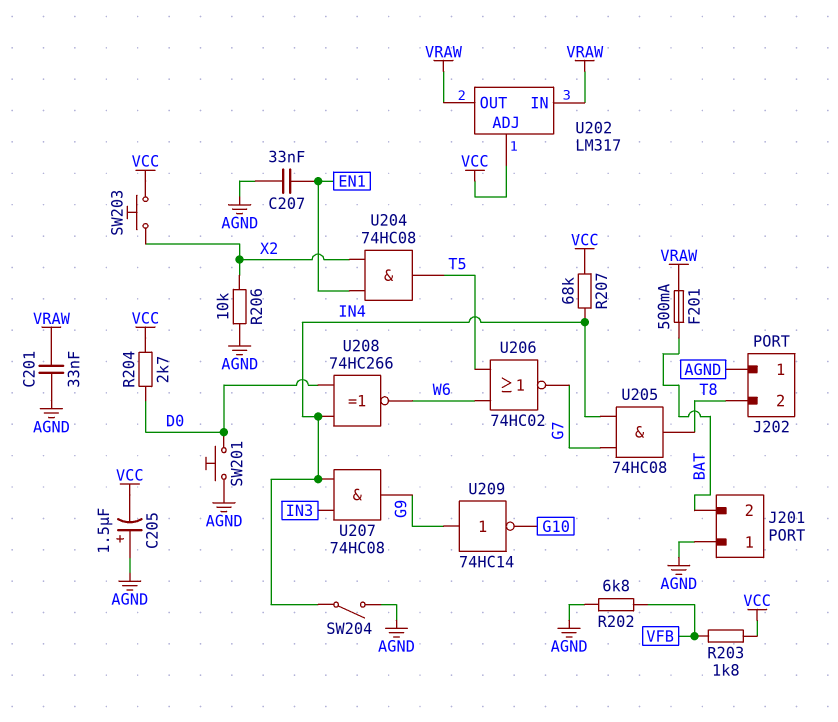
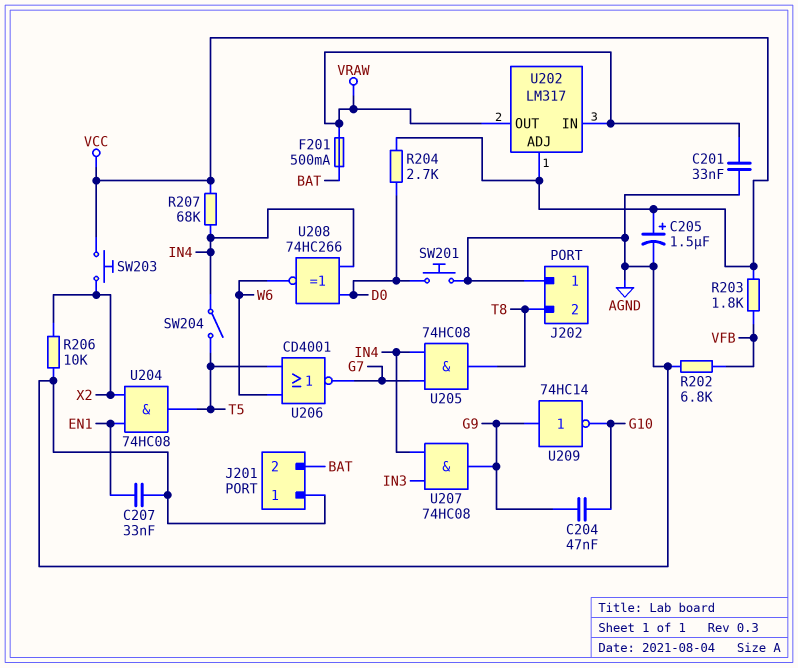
C204: none -> 47nF (G9, G10)
C205: 1.5uF (plus AGND, minus VCC) -> 1.5uF (plus VCC, minus AGND)
SW204: switch (AGND, IN4) -> switch (IN4, T5)
U206: NOR 74HC02 (in T5, in W6, out G7) -> NOR CD4001 (in T5, in W6, out G7)

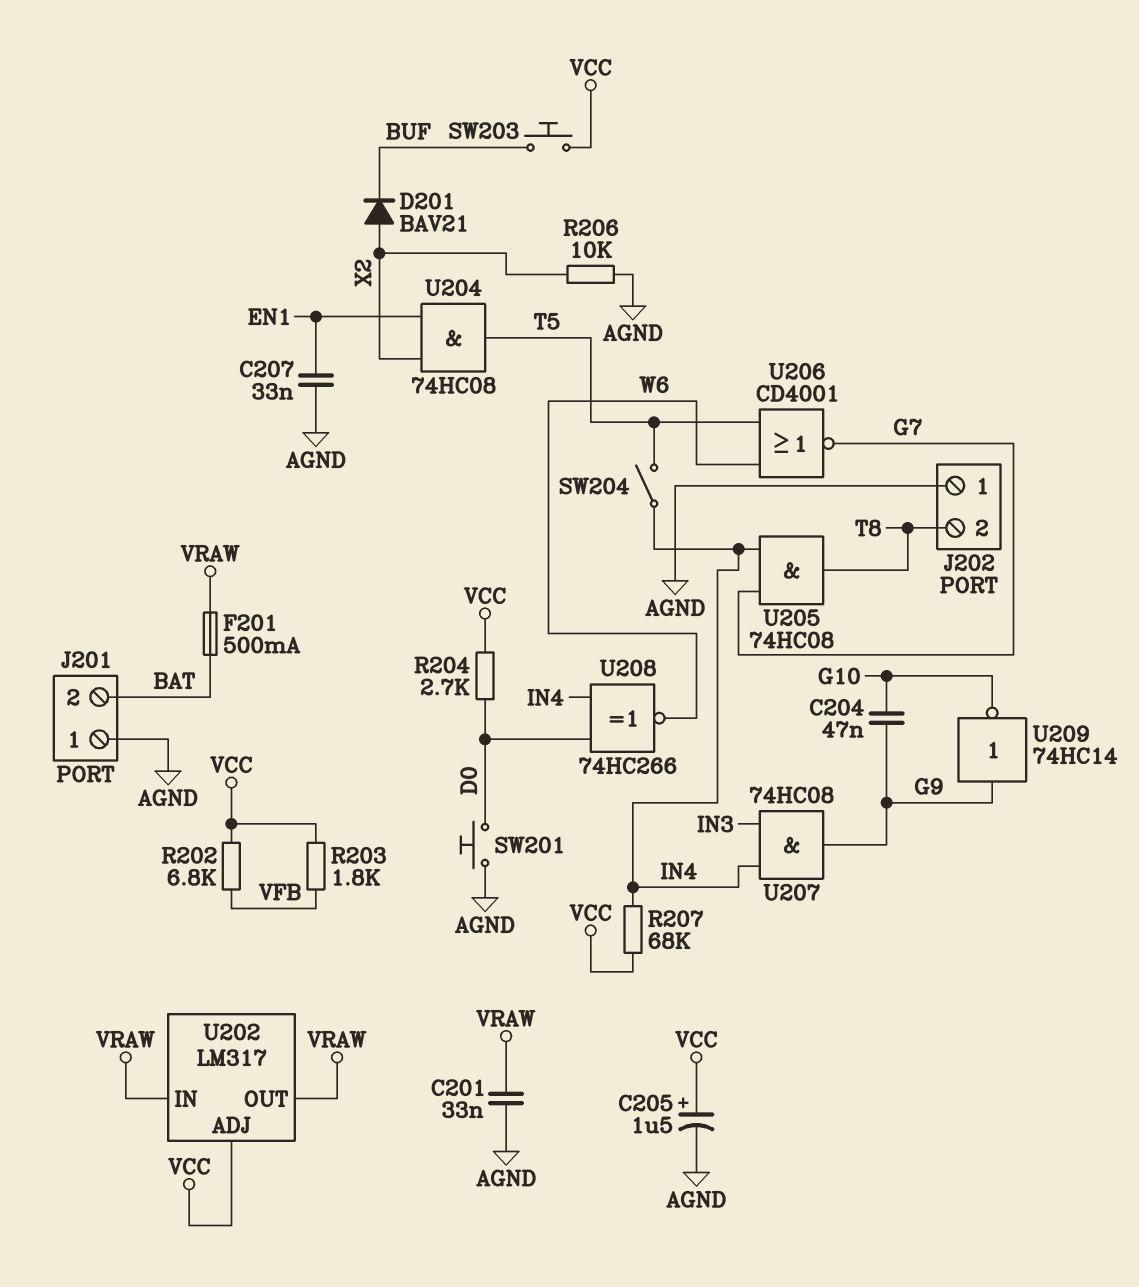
D201: none -> diode BAV21 (A X2, K BUF)
R202: 6.8k (AGND, VFB) -> 6.8k (VCC, VFB)
SW203: button (VCC, X2) -> button (BUF, VCC)

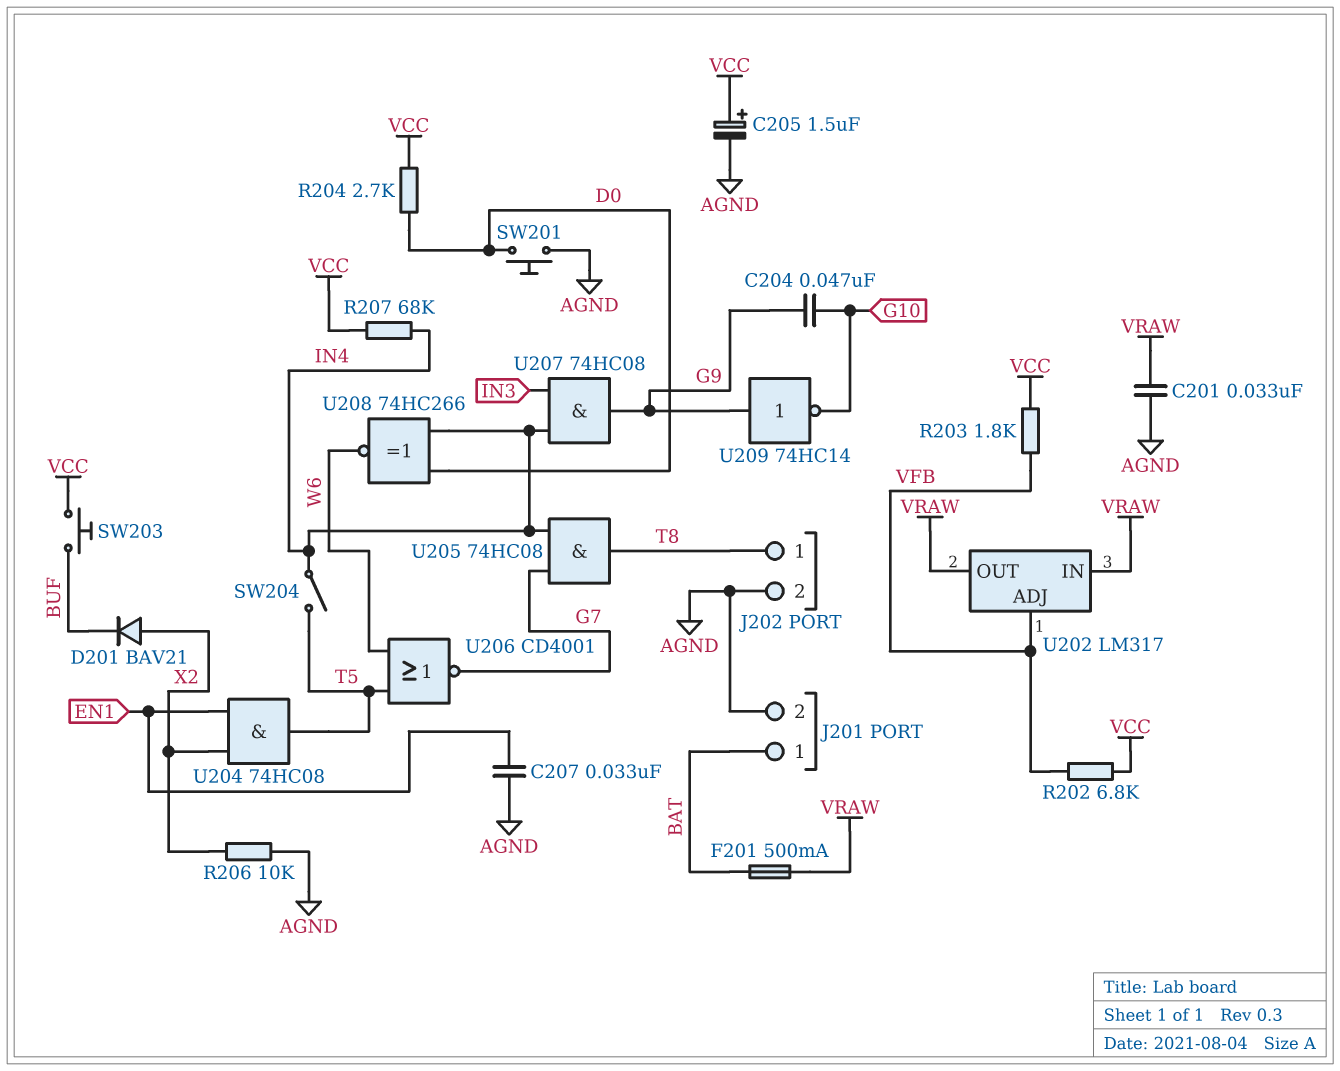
J201 pin 1: AGND -> BAT
J201 pin 2: BAT -> AGND
J202 pin 1: AGND -> T8
J202 pin 2: T8 -> AGND
U202 pin ADJ: VCC -> VFB

